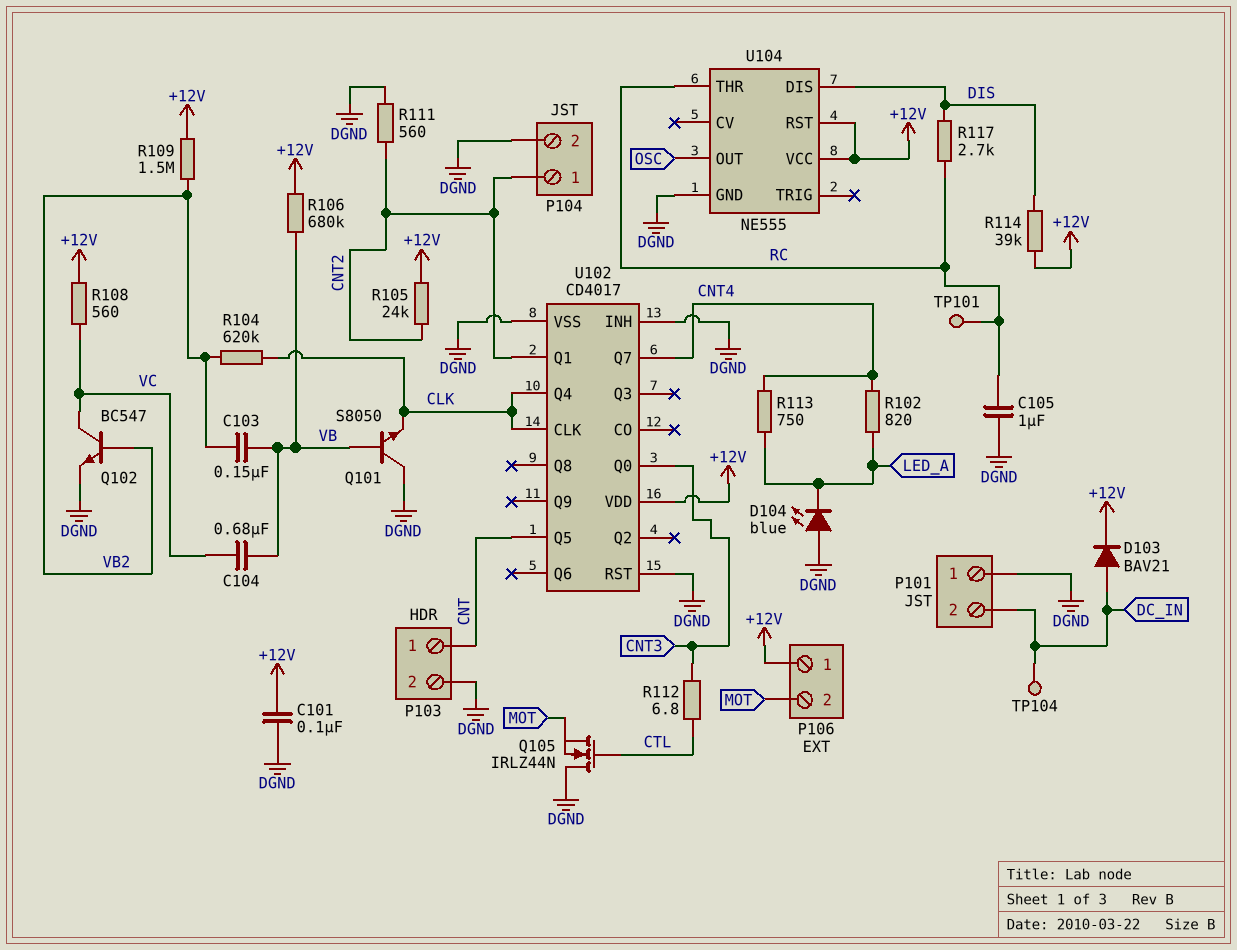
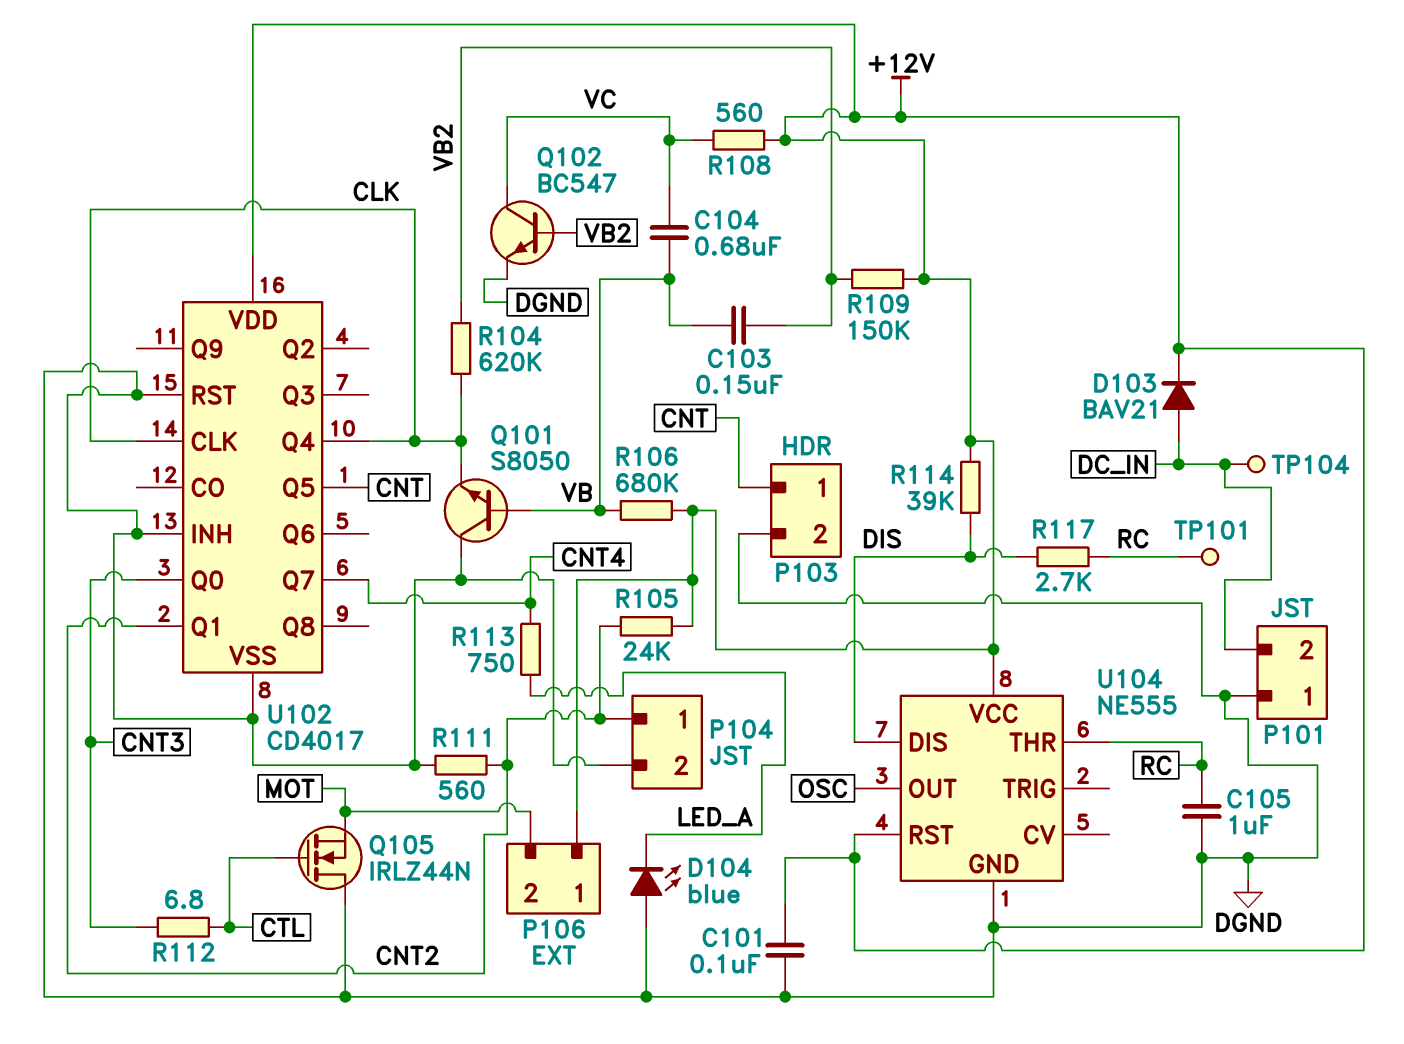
R102: 820 (CNT4, LED_A) -> none
R109: 1.5M (+12V, VB2) -> 150k (+12V, VB2)

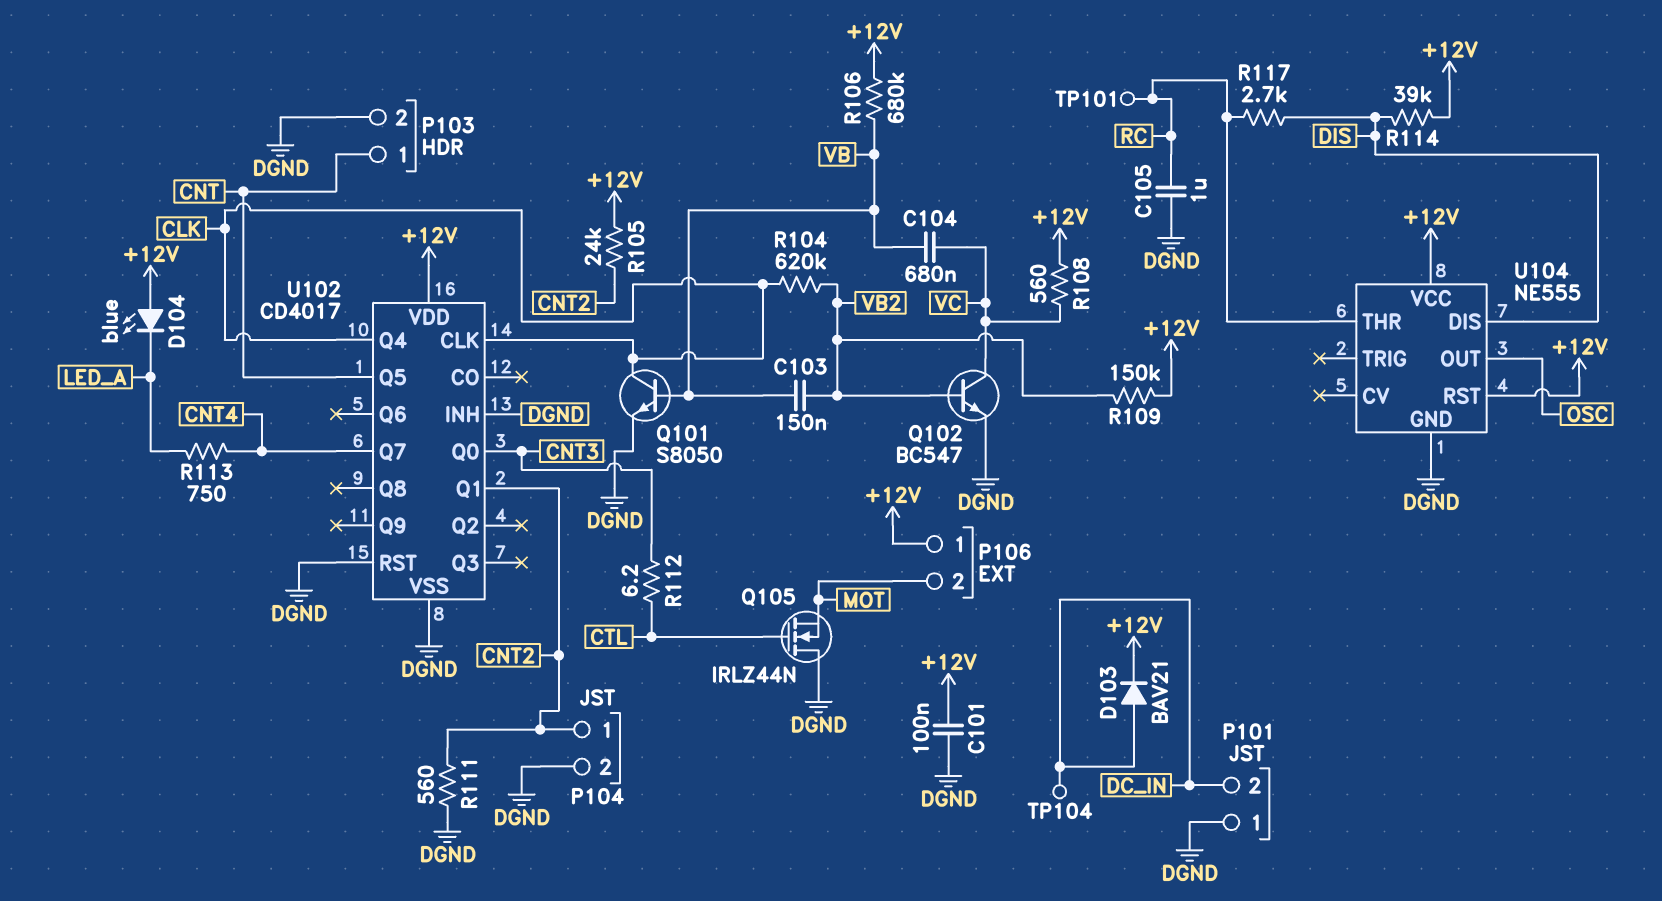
D104: LED blue (A DGND, K LED_A) -> LED blue (A +12V, K LED_A)
Q101: NPN S8050 (B VB, C DGND, E CLK) -> NPN S8050 (B VB, C CLK, E DGND)
R112: 6.8 (CNT3, CTL) -> 6.2 (CNT3, CTL)

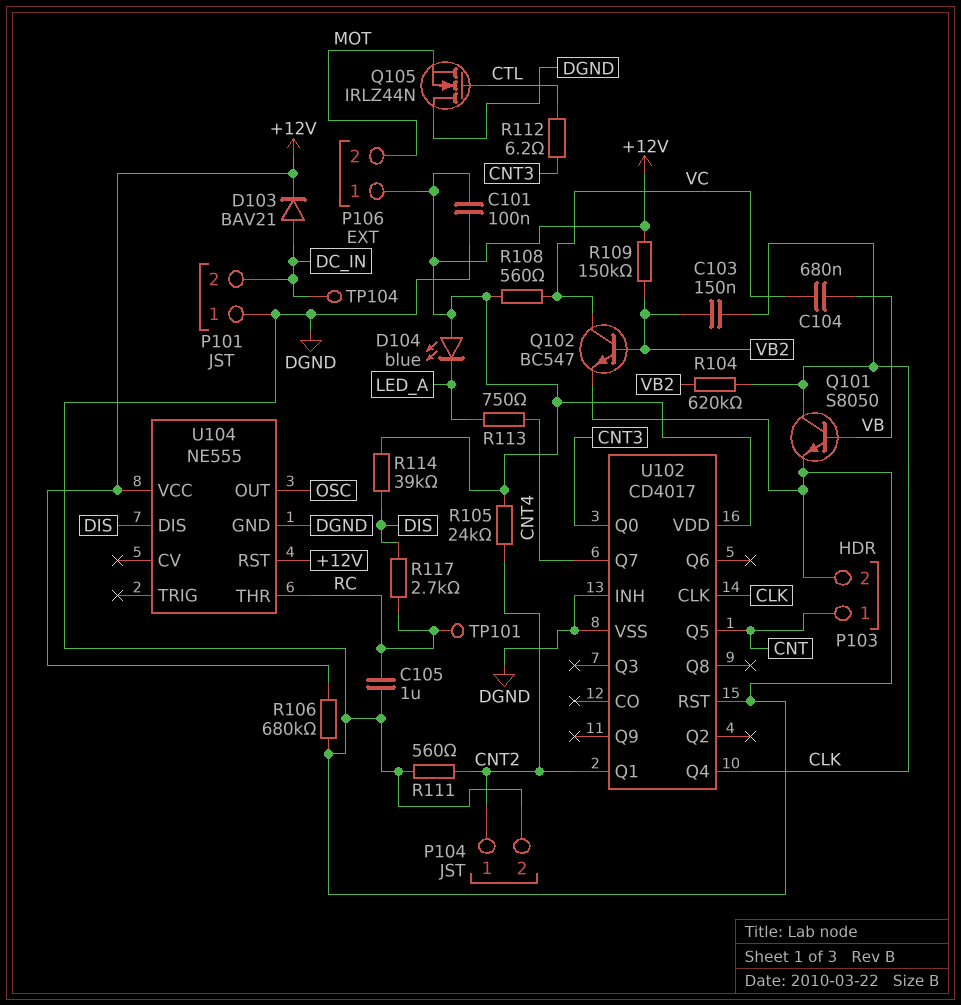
C103: 150nF (VB, VB2) -> 150nF (CLK, VB2)
R106: 680k (+12V, VB) -> 680k (+12V, DGND)

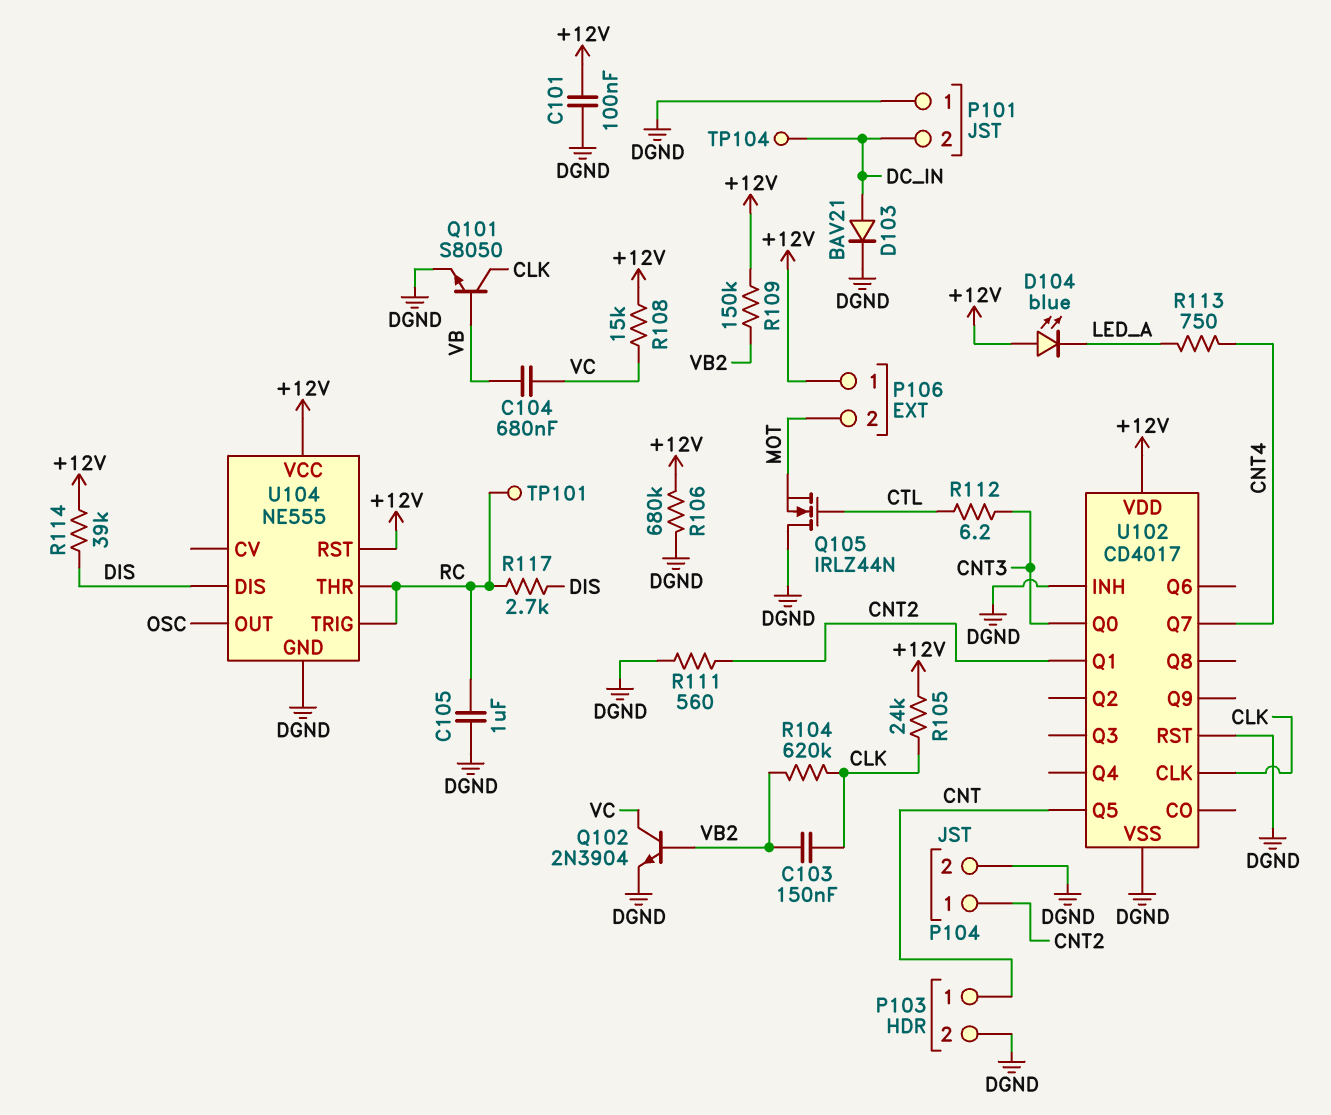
D103: diode BAV21 (A DC_IN, K +12V) -> diode BAV21 (A DC_IN, K DGND)
Q102: NPN BC547 (B VB2, C VC, E DGND) -> NPN 2N3904 (B VB2, C VC, E DGND)
R105: 24k (+12V, CNT2) -> 24k (+12V, CLK)
R108: 560 (+12V, VC) -> 15k (+12V, VC)
U102 pin Q4: CLK -> none
U104 pin TRIG: none -> RC

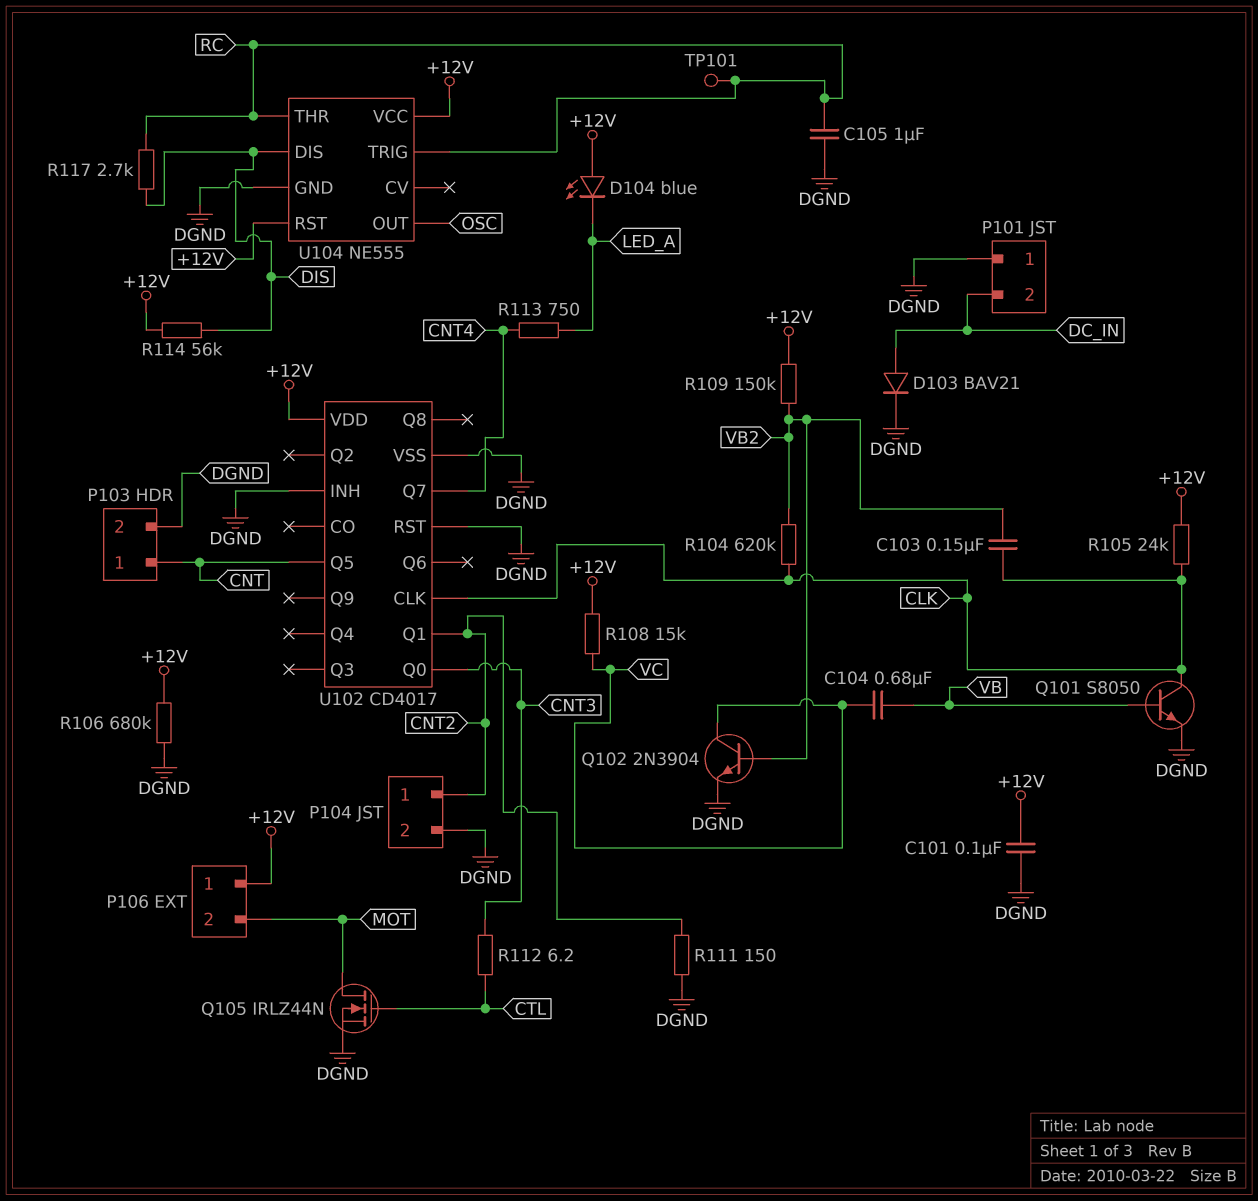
Q105: NMOS IRLZ44N (G CTL, D DGND, S MOT) -> NMOS IRLZ44N (G CTL, D MOT, S DGND)
R111: 560 (CNT2, DGND) -> 150 (CNT2, DGND)
R114: 39k (+12V, DIS) -> 56k (+12V, DIS)
TP104: test point (DC_IN) -> none

